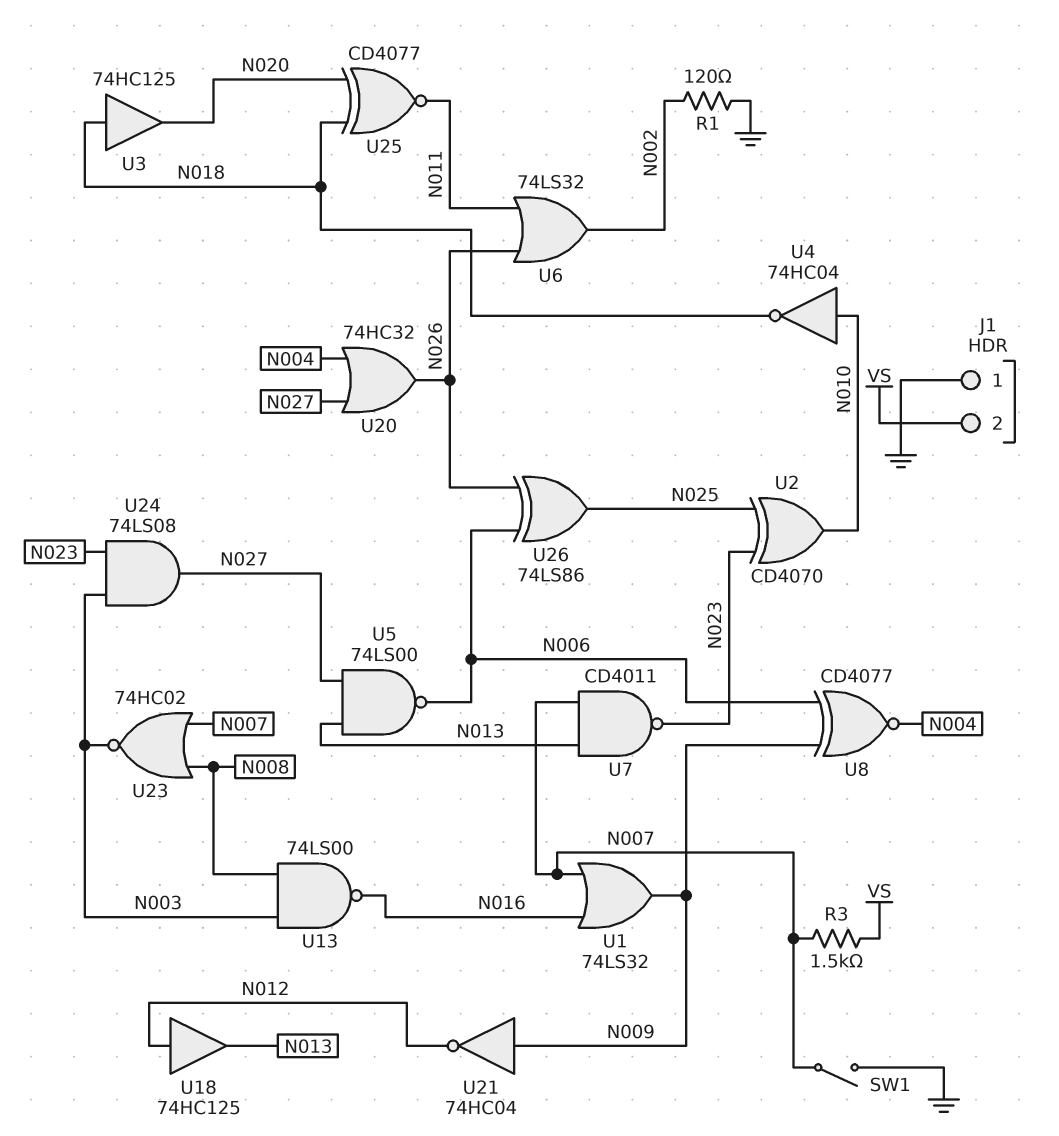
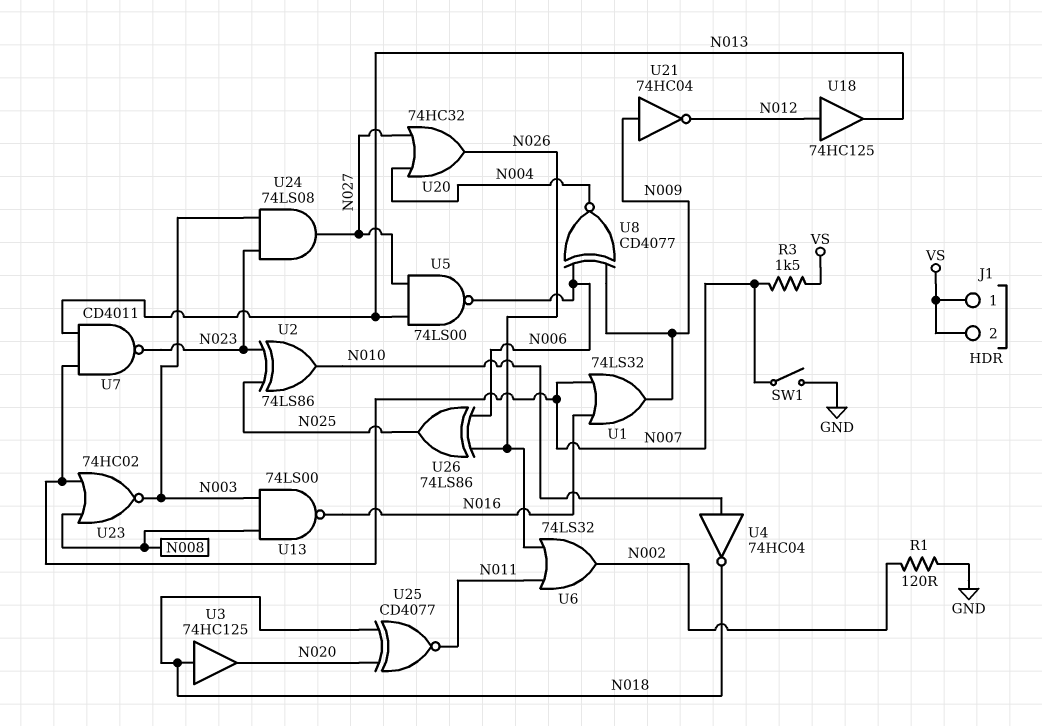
J1 pin 1: GND -> VS
U2: XOR CD4070 (in N023, in N025, out N010) -> XOR 74LS86 (in N023, in N025, out N010)

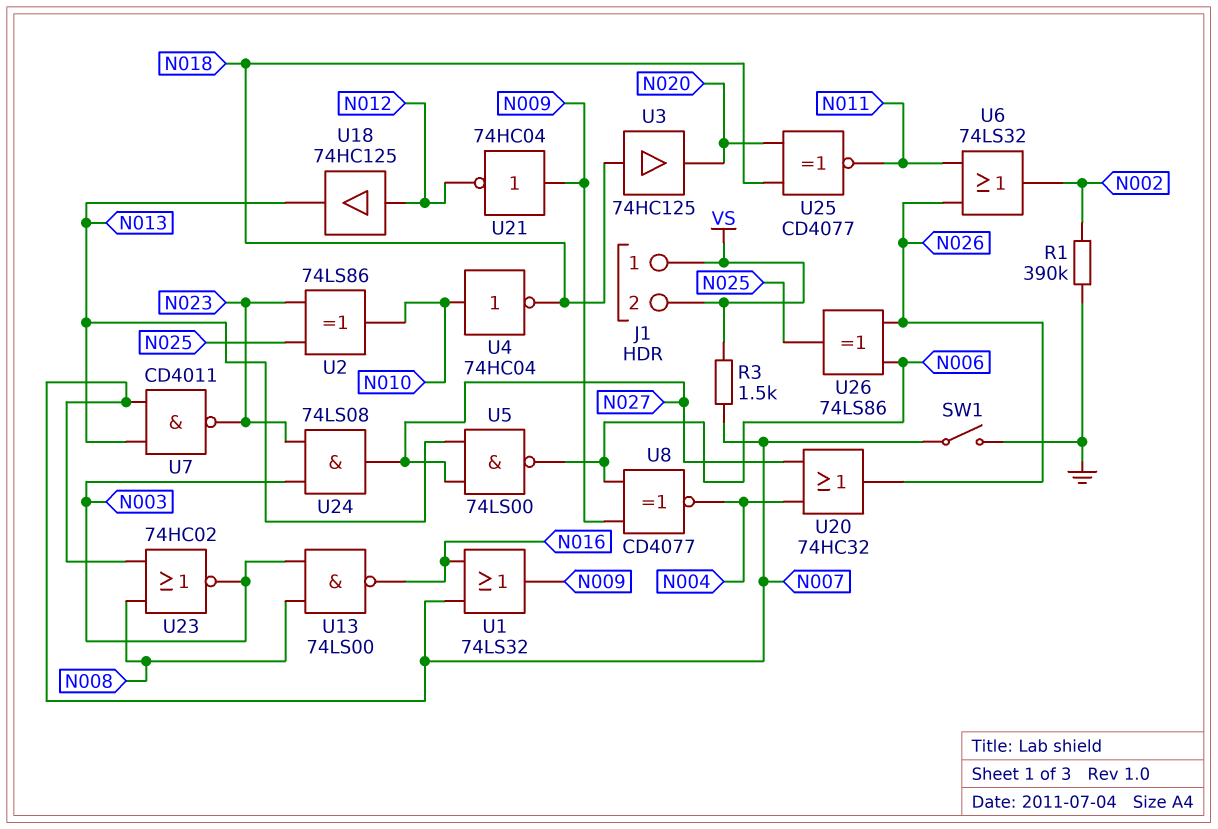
R1: 120 (GND, N002) -> 390k (GND, N002)

